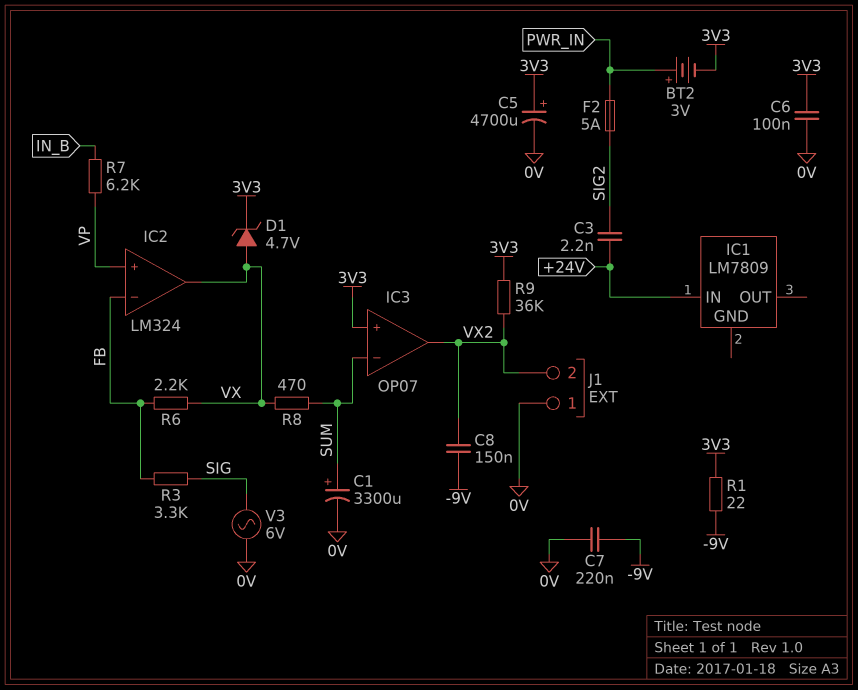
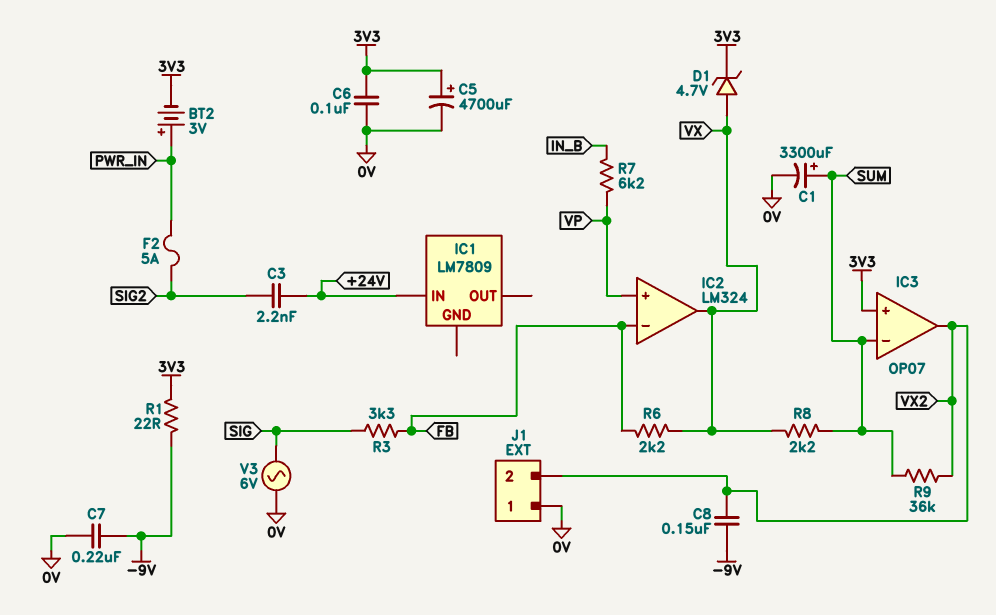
R8: 470 (SUM, VX) -> 2.2k (SUM, VX)
R9: 36k (3V3, VX2) -> 36k (SUM, VX2)

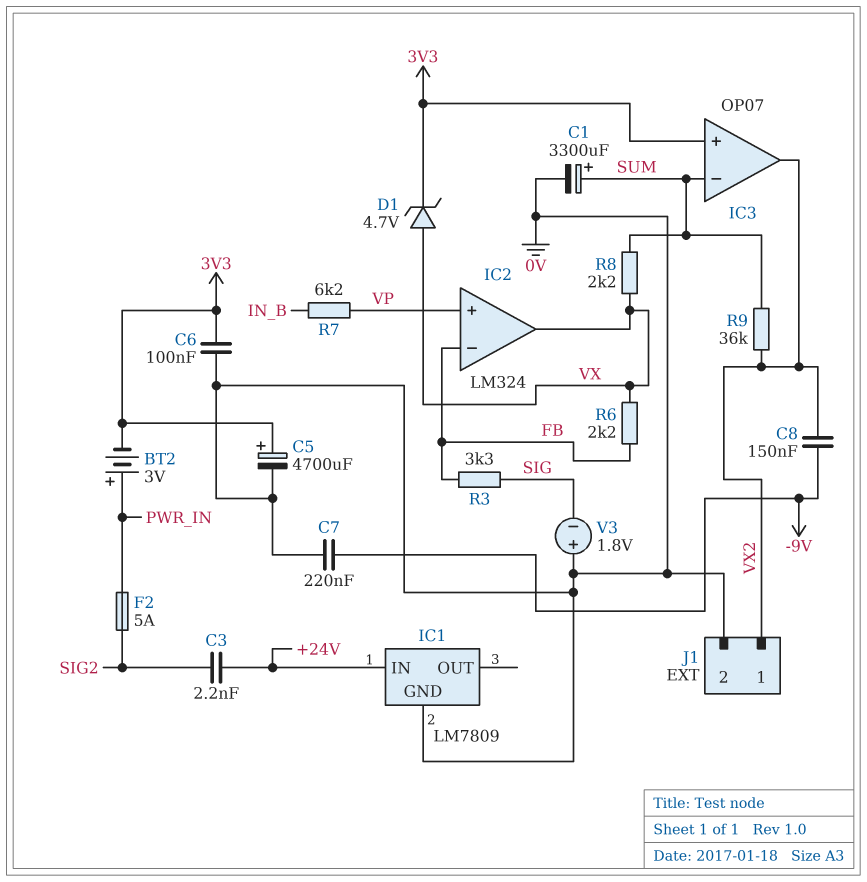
IC1 pin GND: none -> 0V
J1 pin 1: 0V -> VX2
J1 pin 2: VX2 -> 0V
R1: 22 (-9V, 3V3) -> none
V3: AC 6V (0V, SIG) -> 1.8V (plus 0V, minus SIG)

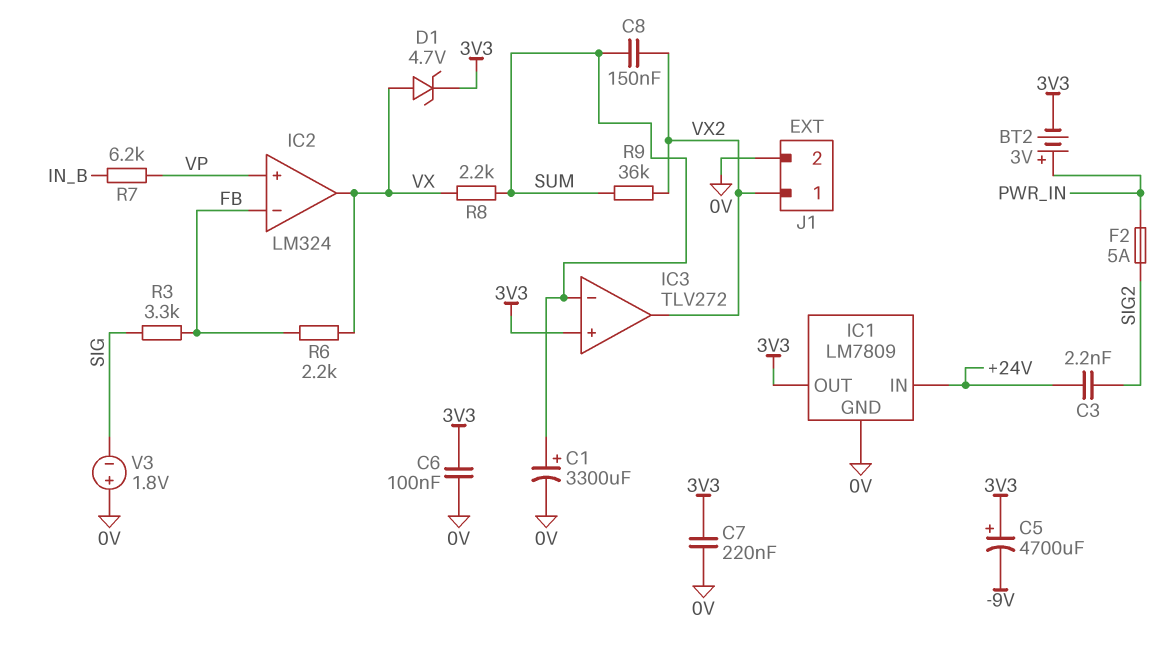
C5: 4700uF (plus 3V3, minus 0V) -> 4700uF (plus 3V3, minus -9V)
C7: 220nF (-9V, 0V) -> 220nF (0V, 3V3)
C8: 150nF (-9V, VX2) -> 150nF (SUM, VX2)
IC1 pin OUT: none -> 3V3
IC3: OP07 -> TLV272

